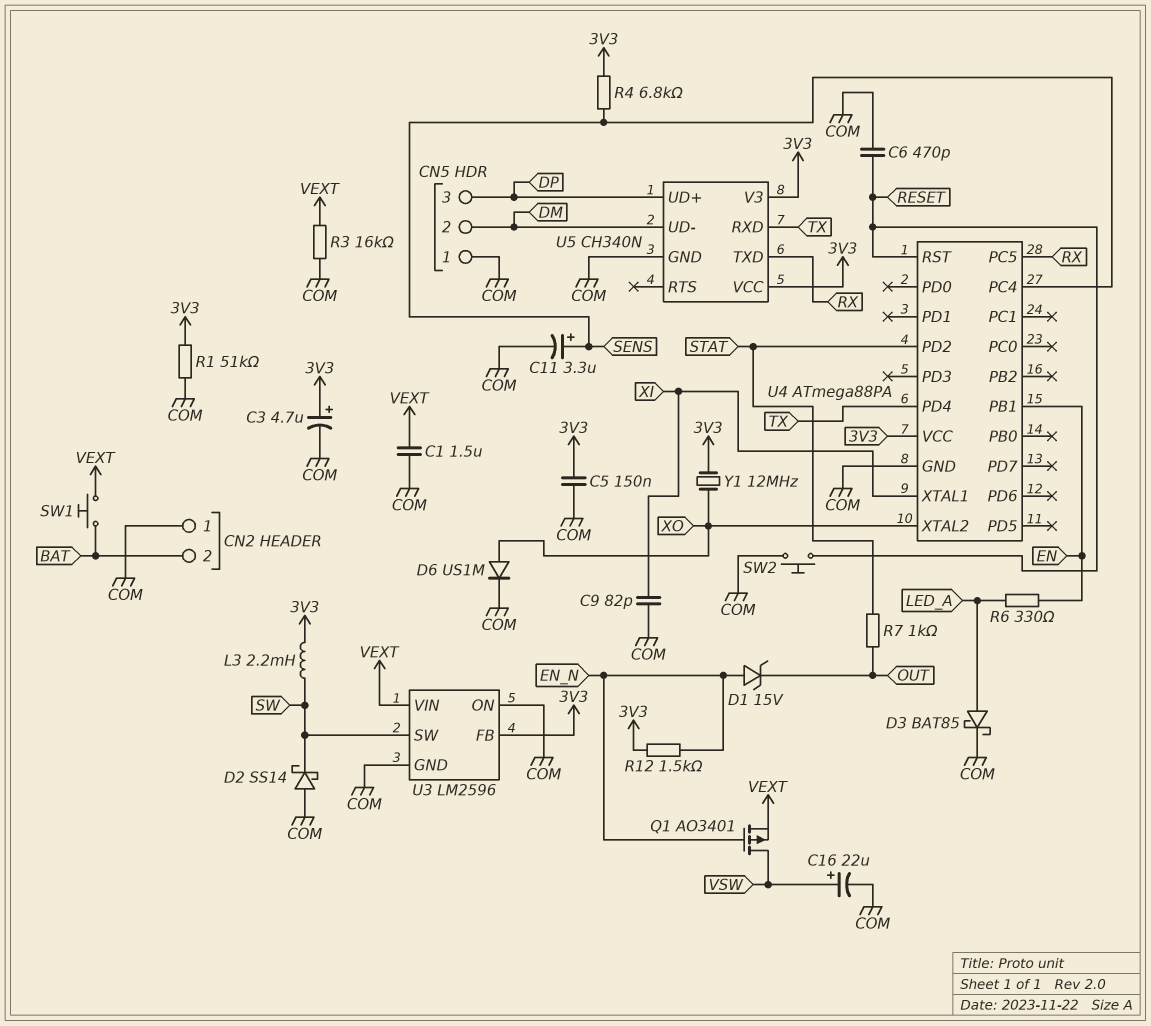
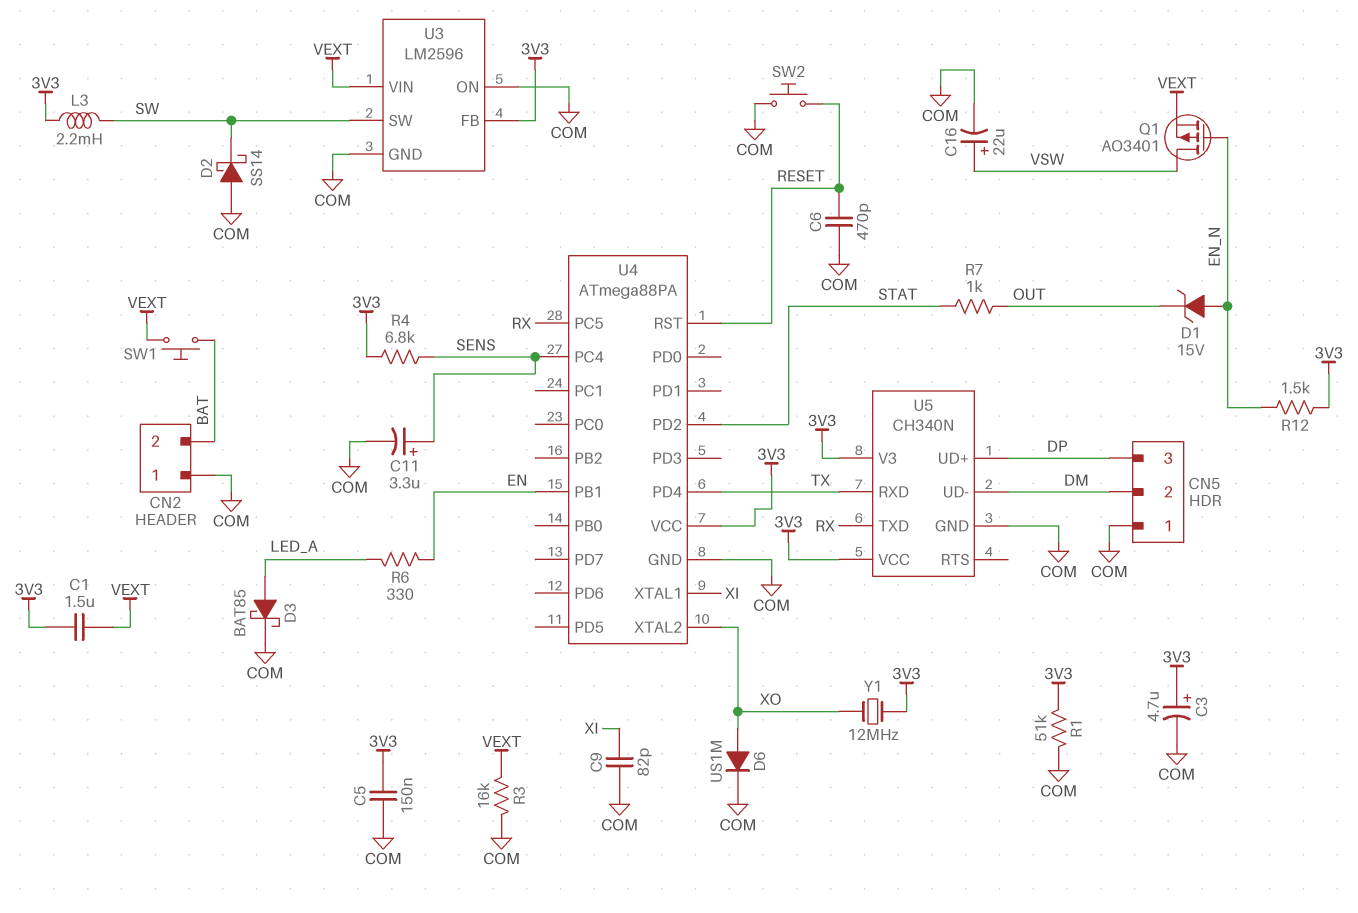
C1: 1.5uF (COM, VEXT) -> 1.5uF (3V3, VEXT)

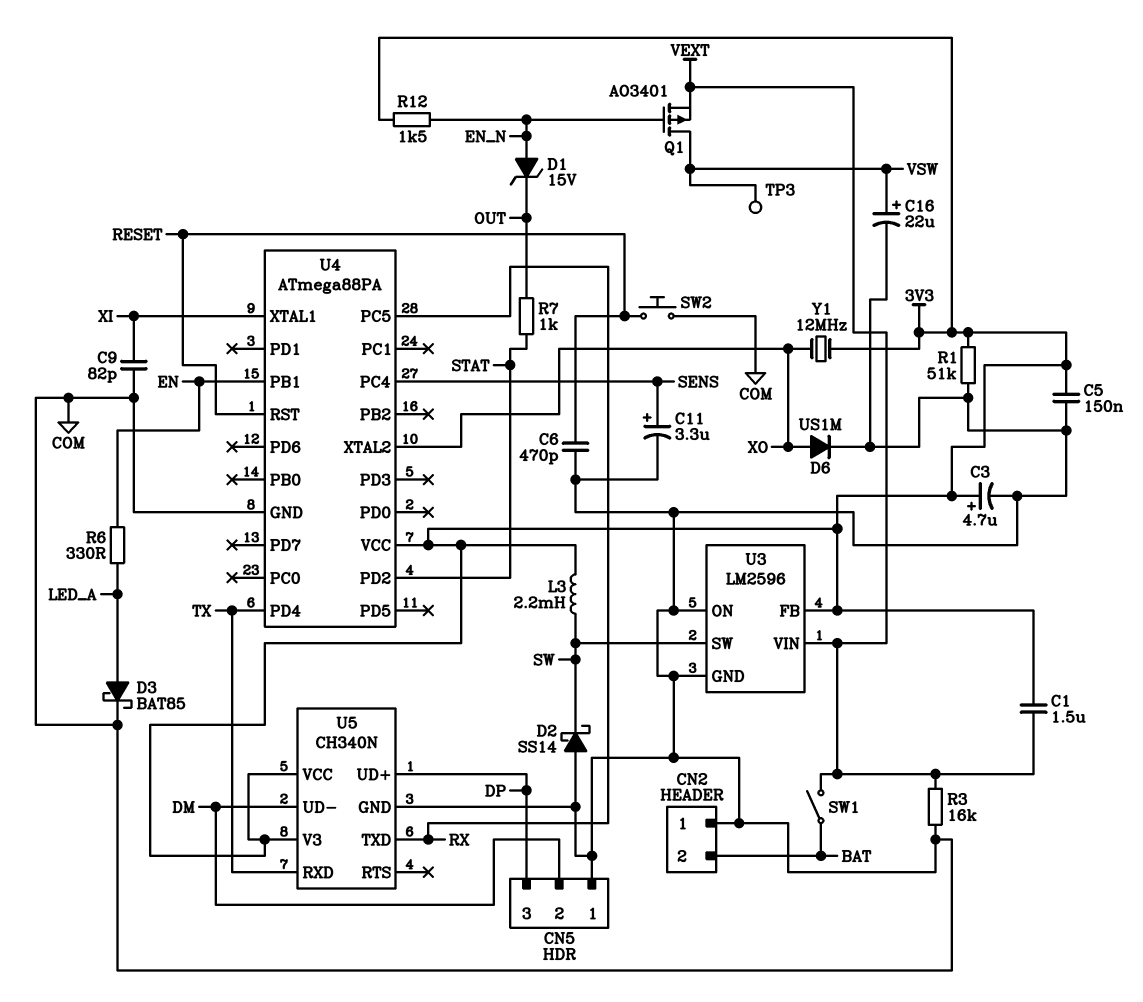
R4: 6.8k (3V3, SENS) -> none
SW1: button (BAT, VEXT) -> switch (BAT, VEXT)
TP3: none -> test point (VSW)

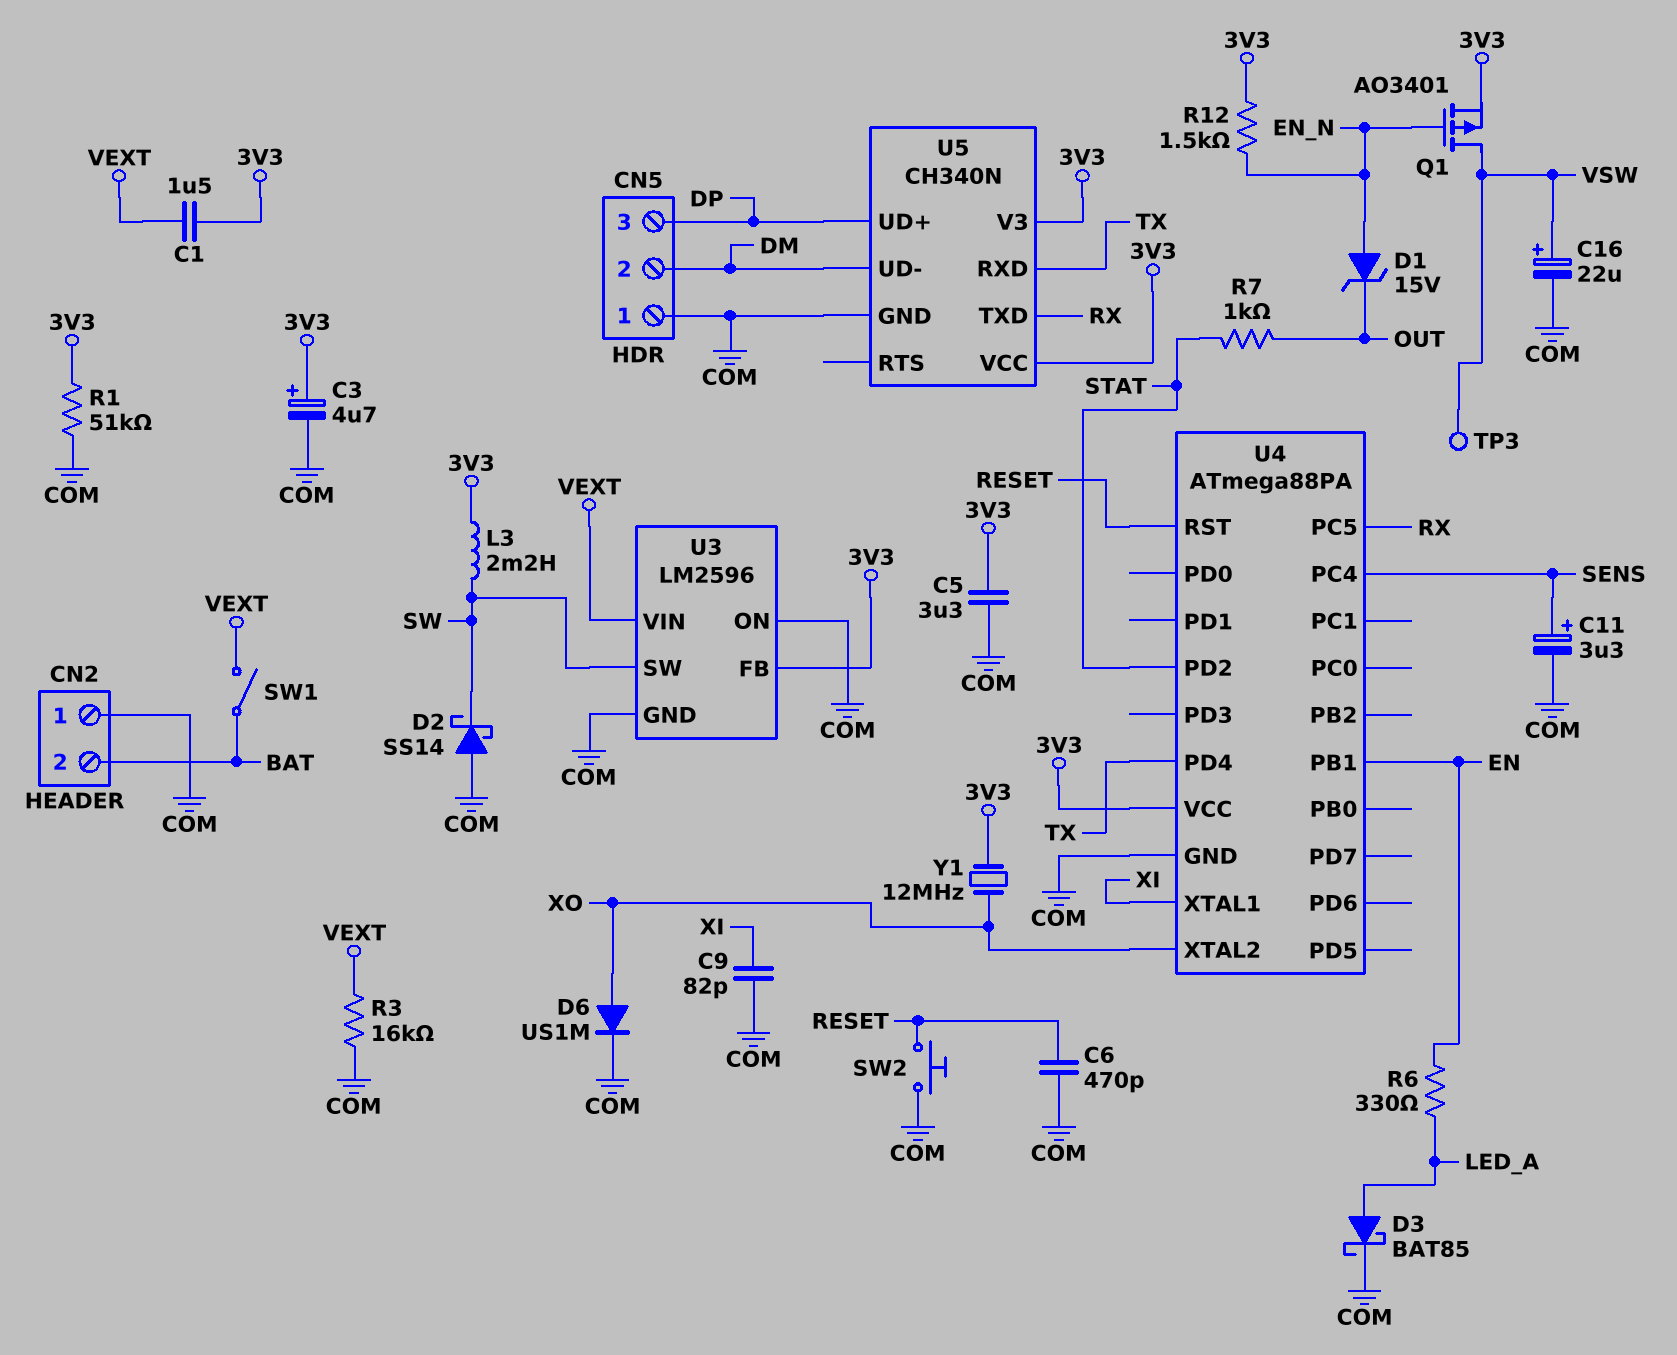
C5: 150nF (3V3, COM) -> 3.3uF (3V3, COM)
Q1: PMOS AO3401 (G EN_N, D VSW, S VEXT) -> PMOS AO3401 (G EN_N, D VSW, S 3V3)

